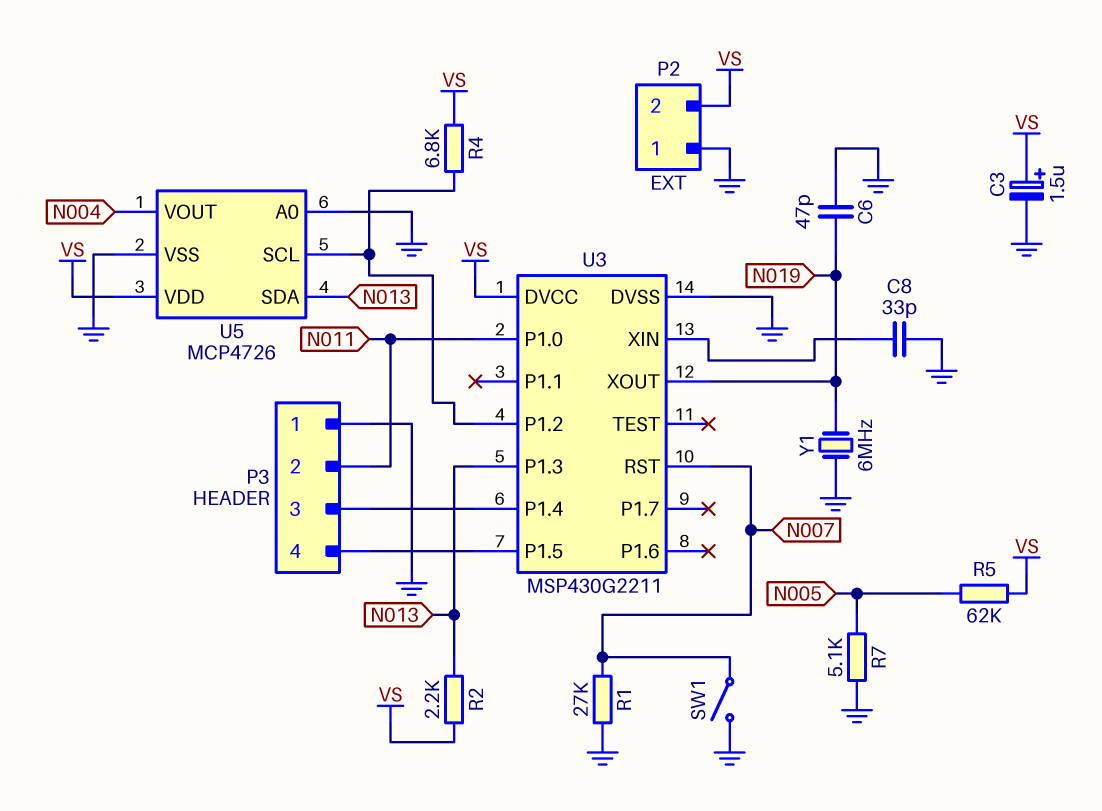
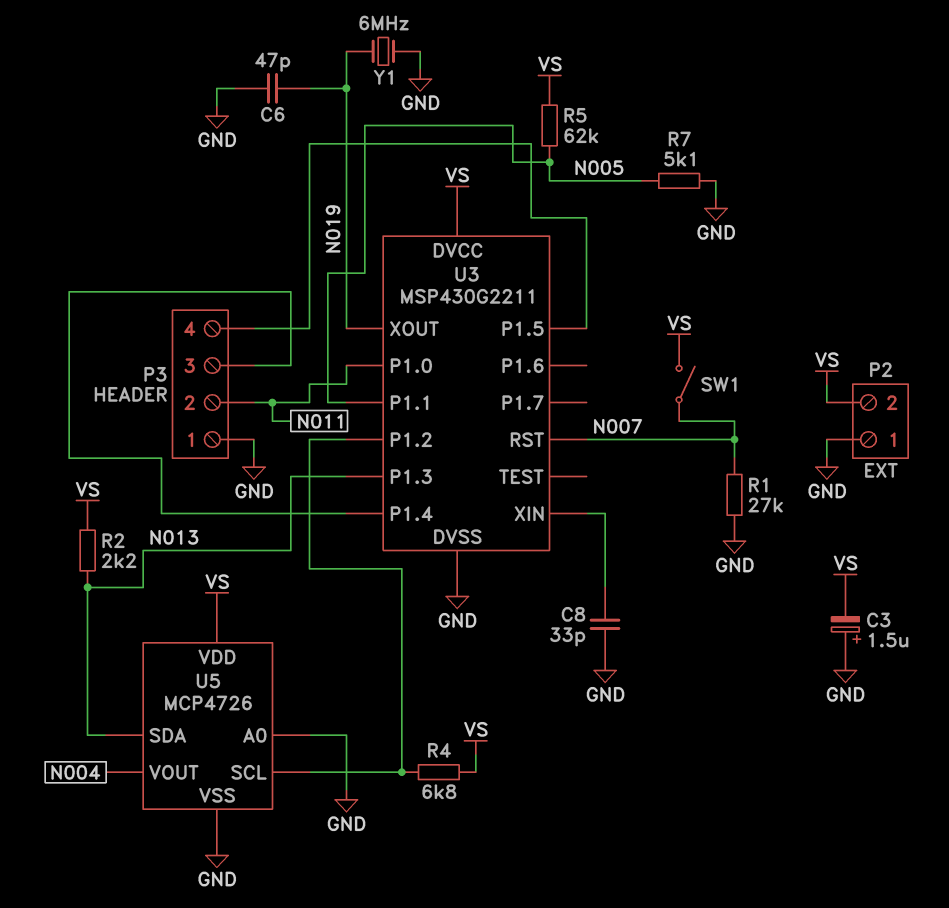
C3: 1.5uF (plus VS, minus GND) -> 1.5uF (plus GND, minus VS)
SW1: switch (GND, N007) -> switch (N007, VS)
U3 pin P1.1: none -> N005

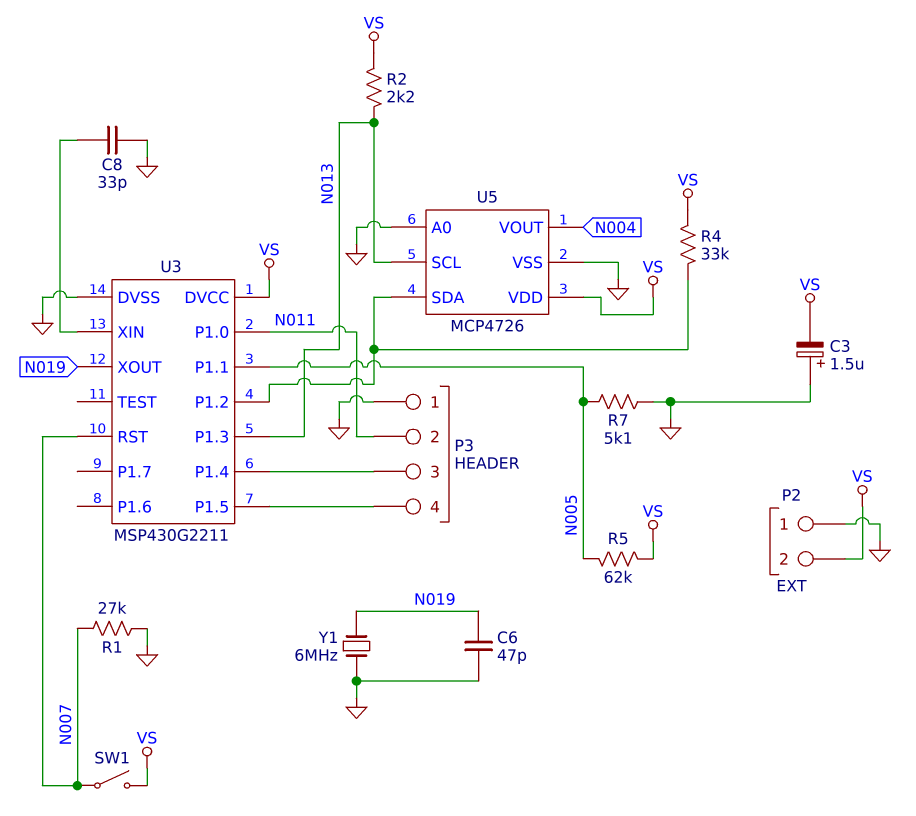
R4: 6.8k (U3/P1.2, VS) -> 33k (U3/P1.2, VS)
U5 pin SCL: U3/P1.2 -> N013
U5 pin SDA: N013 -> U3/P1.2

